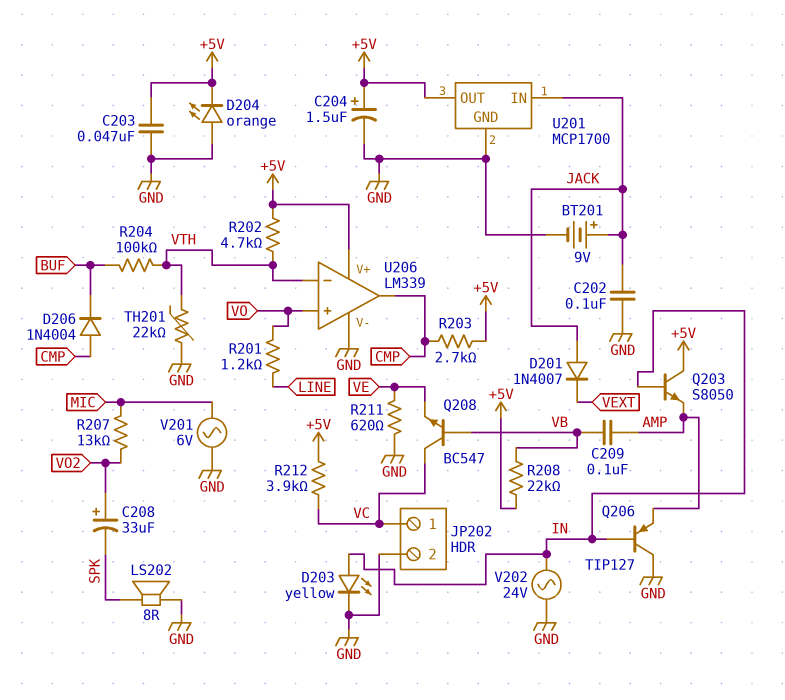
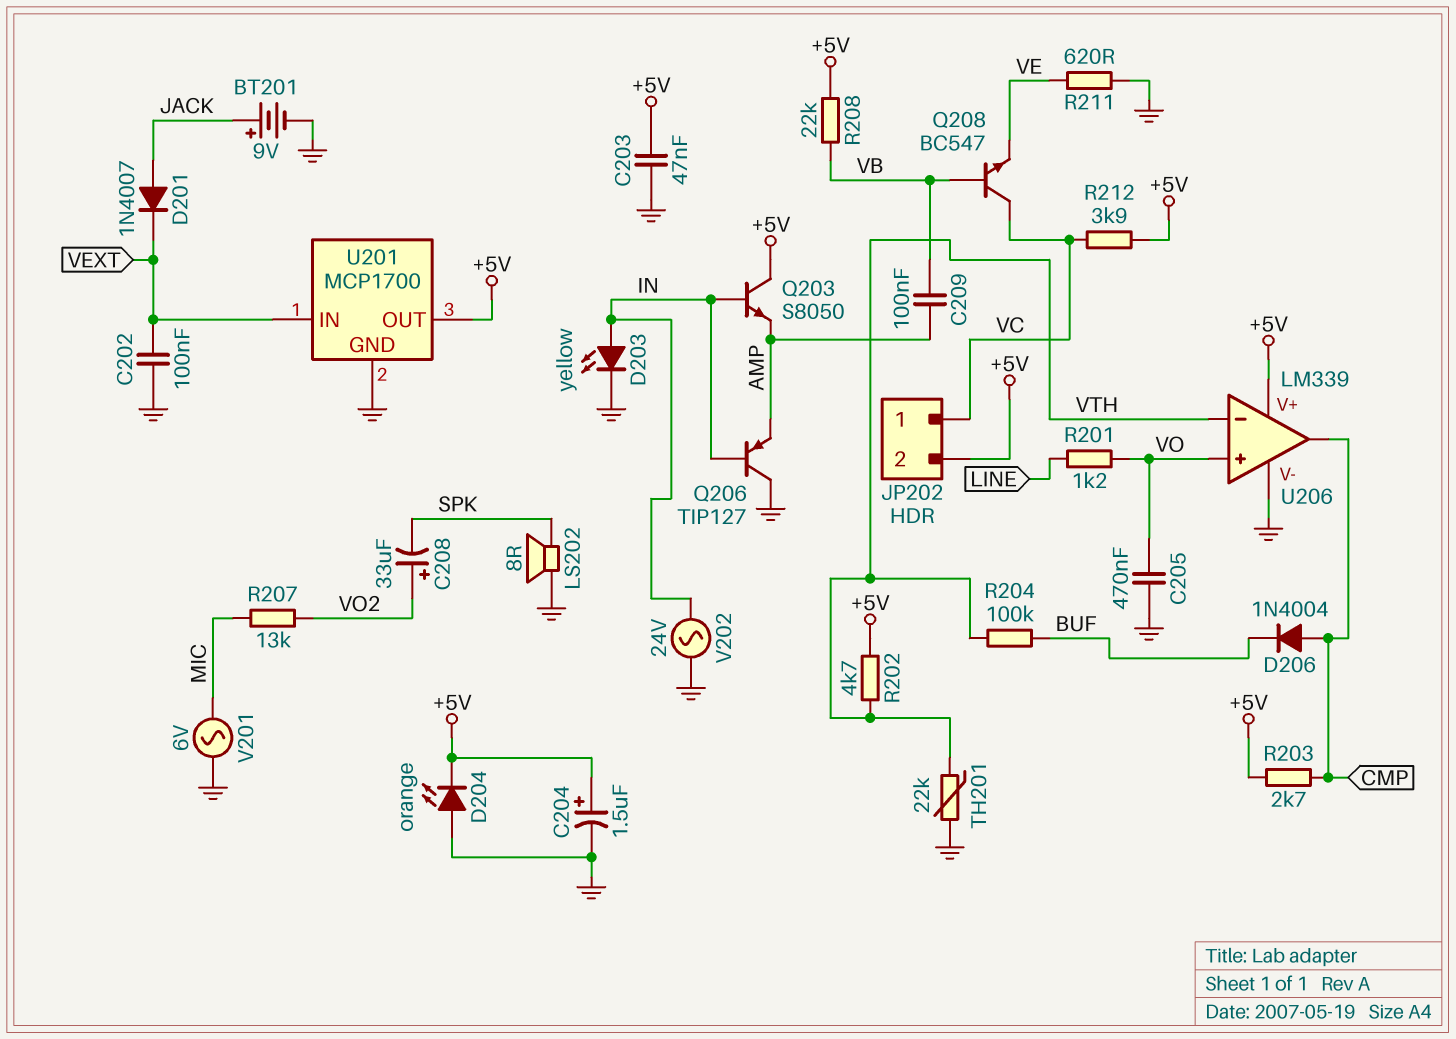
C202: 100nF (GND, JACK) -> 100nF (GND, VEXT)
C205: none -> 470nF (GND, VO)
JP202 pin 2: GND -> +5V
U201 pin IN: JACK -> VEXT

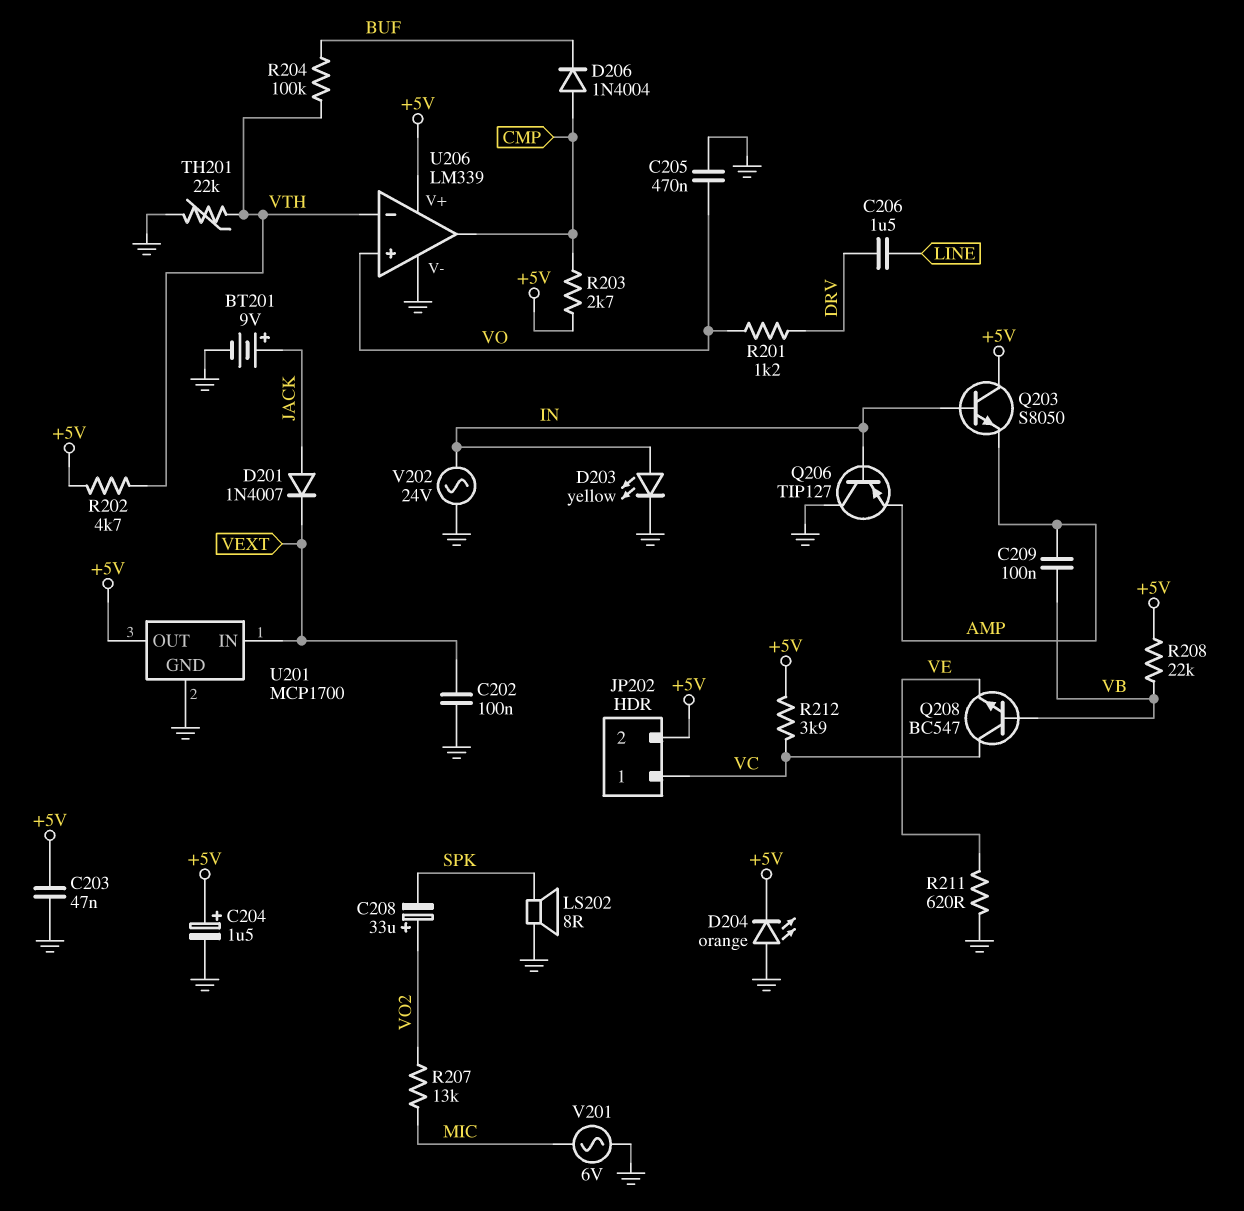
C206: none -> 1.5uF (DRV, LINE)
R201: 1.2k (LINE, VO) -> 1.2k (DRV, VO)

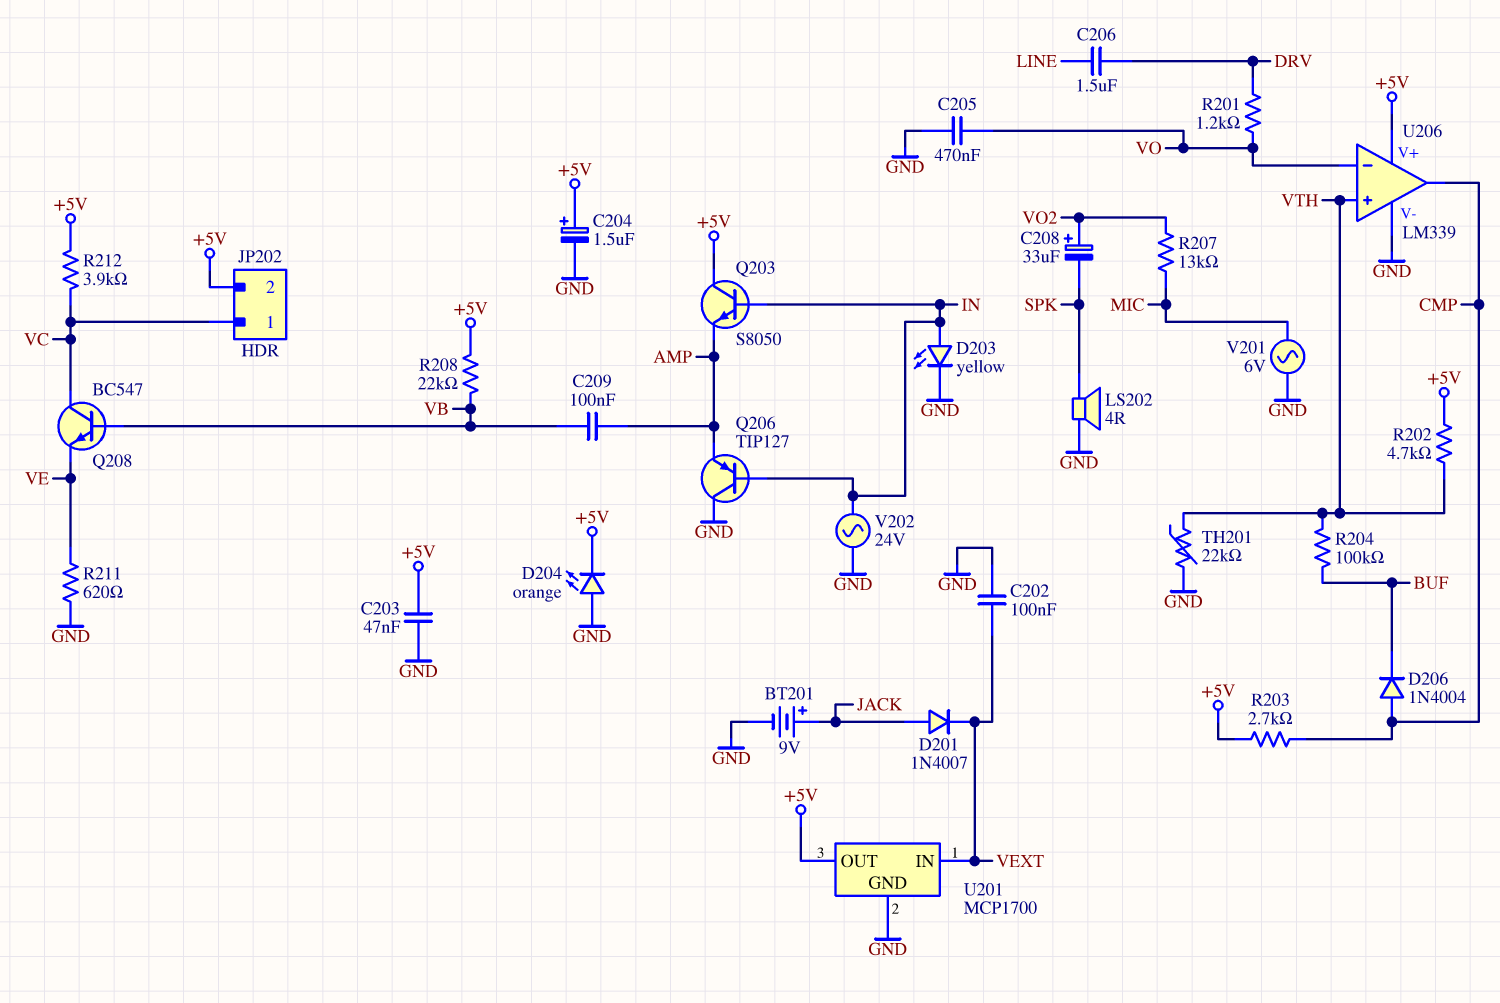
LS202: speaker 8R (GND, SPK) -> speaker 4R (GND, SPK)
U206 pin in+: VO -> VTH
U206 pin in-: VTH -> VO

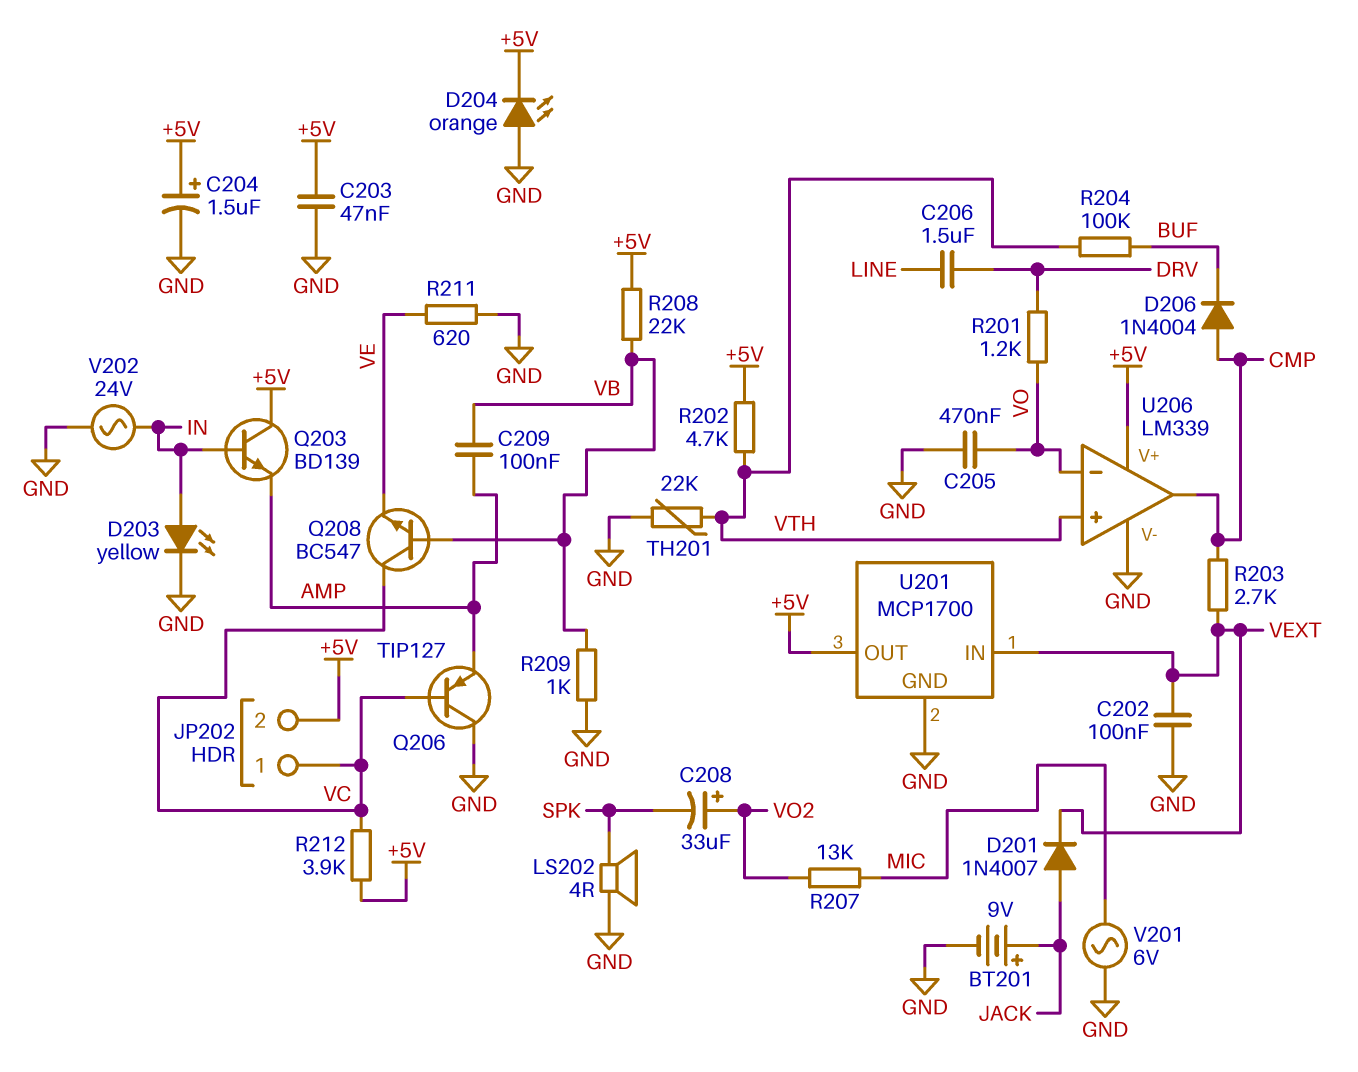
Q203: NPN S8050 (B IN, C +5V, E AMP) -> NPN BD139 (B IN, C +5V, E AMP)
Q206: PNP TIP127 (B IN, C GND, E AMP) -> PNP TIP127 (B VC, C GND, E AMP)
R203: 2.7k (+5V, CMP) -> 2.7k (CMP, VEXT)
R209: none -> 1k (GND, VB)

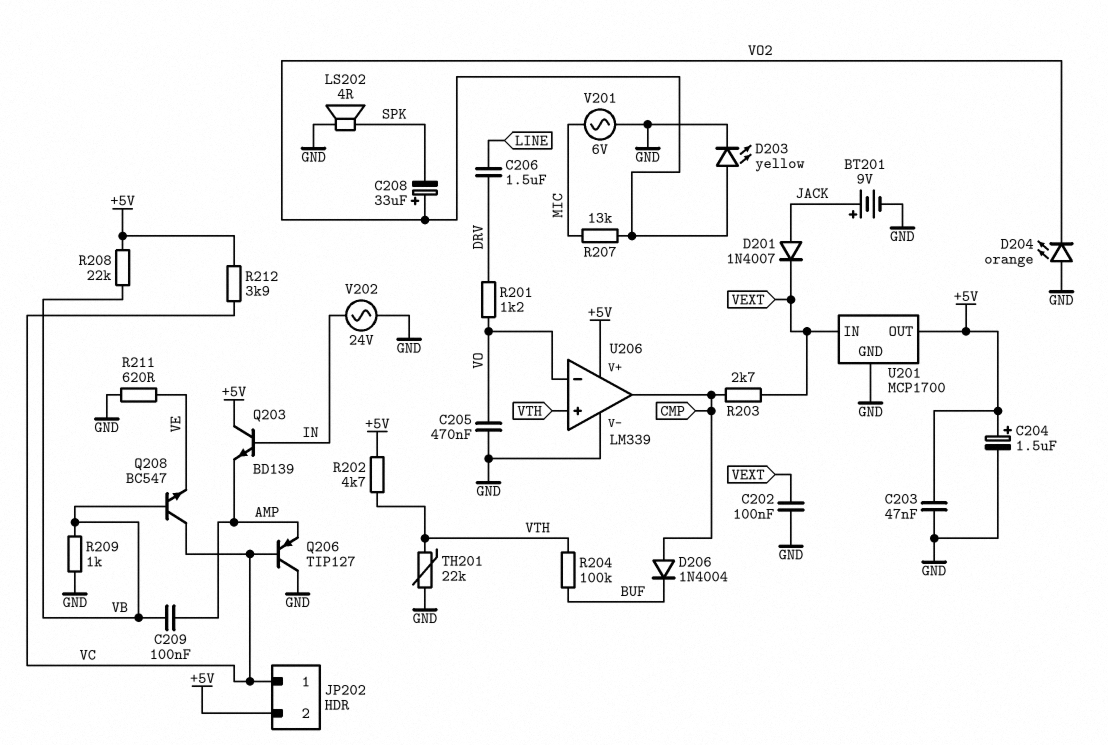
D203: LED yellow (A IN, K GND) -> LED yellow (A VO2, K GND)
D204: LED orange (A GND, K +5V) -> LED orange (A GND, K VO2)

